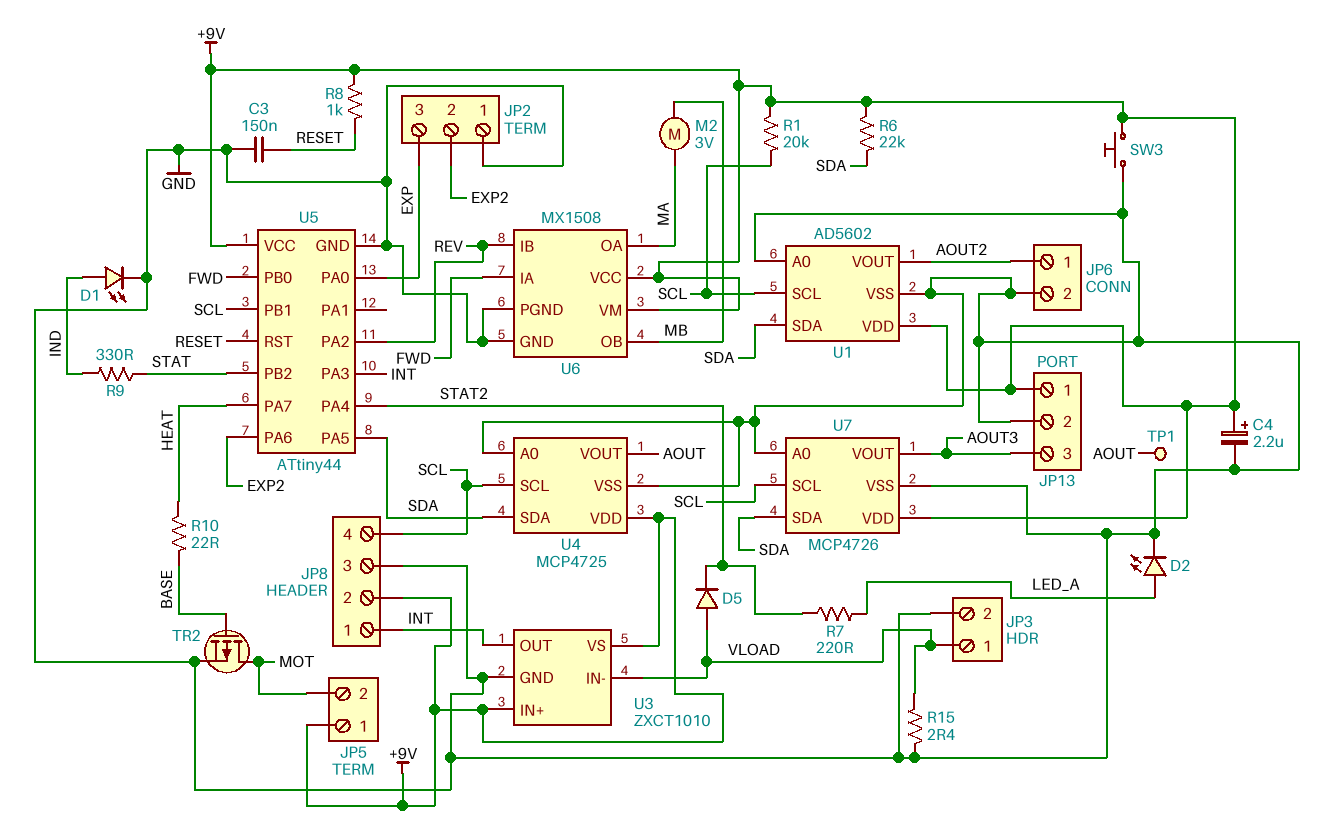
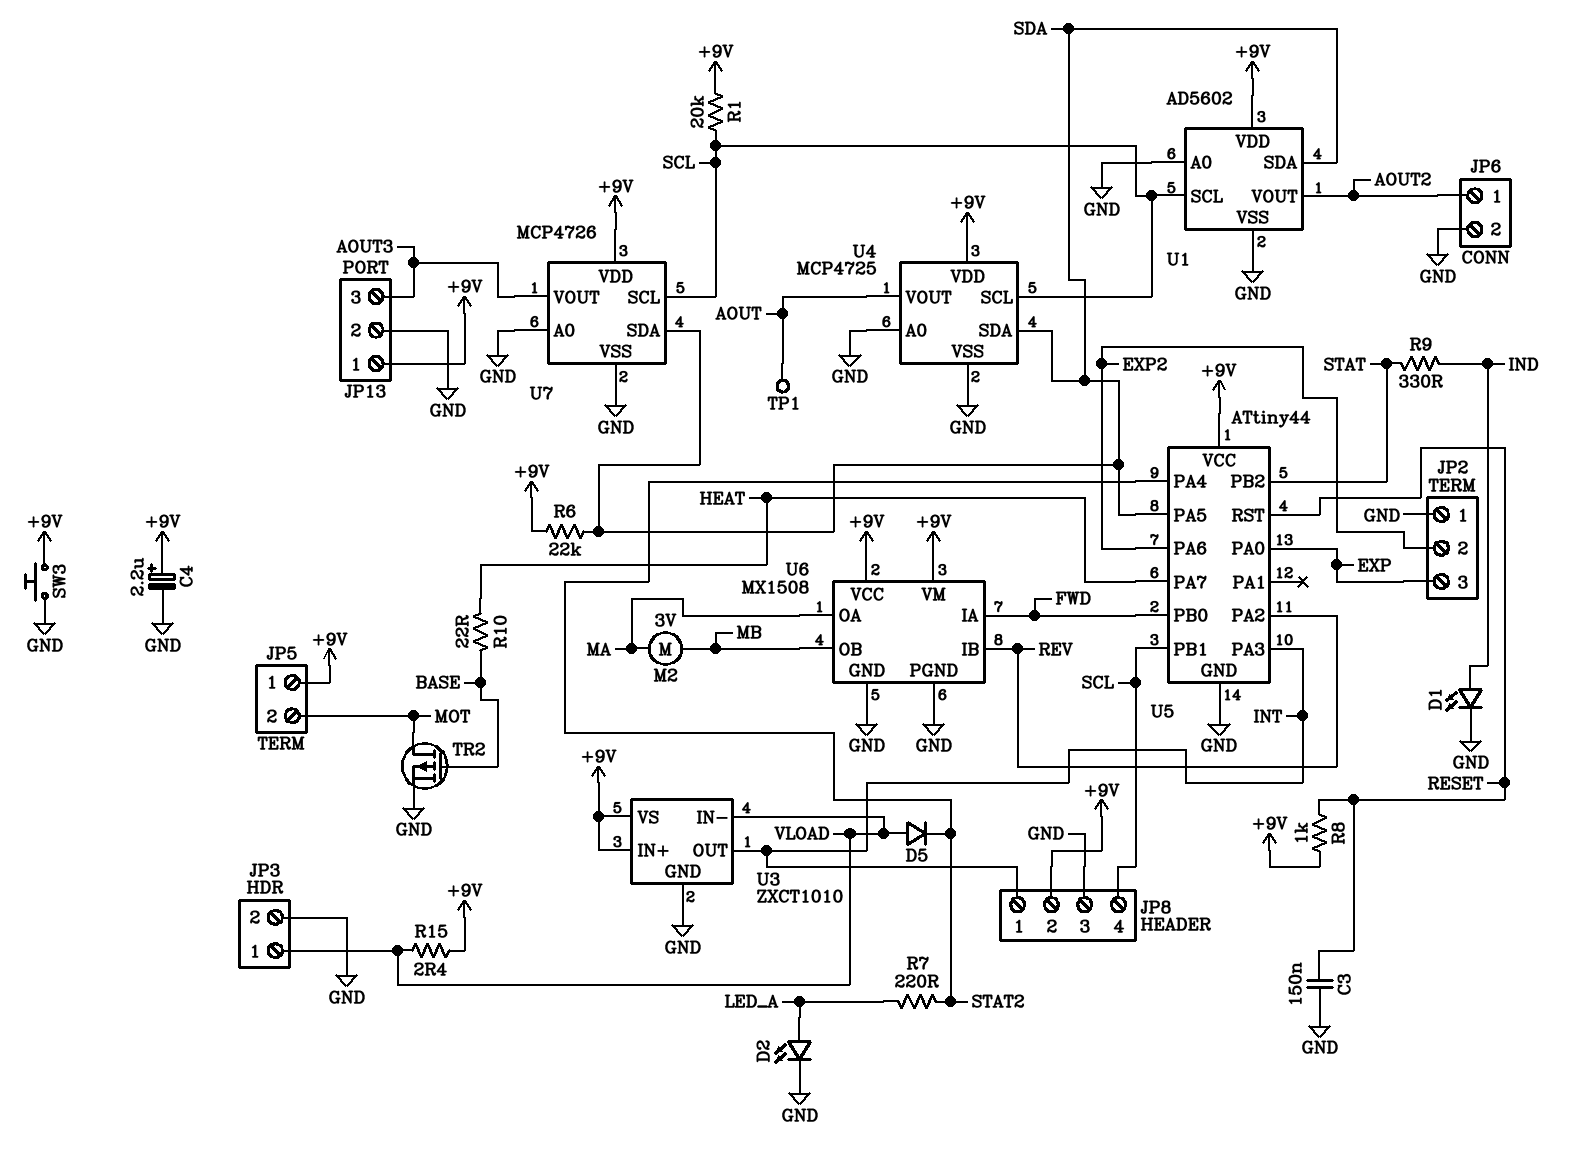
R15: 2.4 (GND, VLOAD) -> 2.4 (+9V, VLOAD)

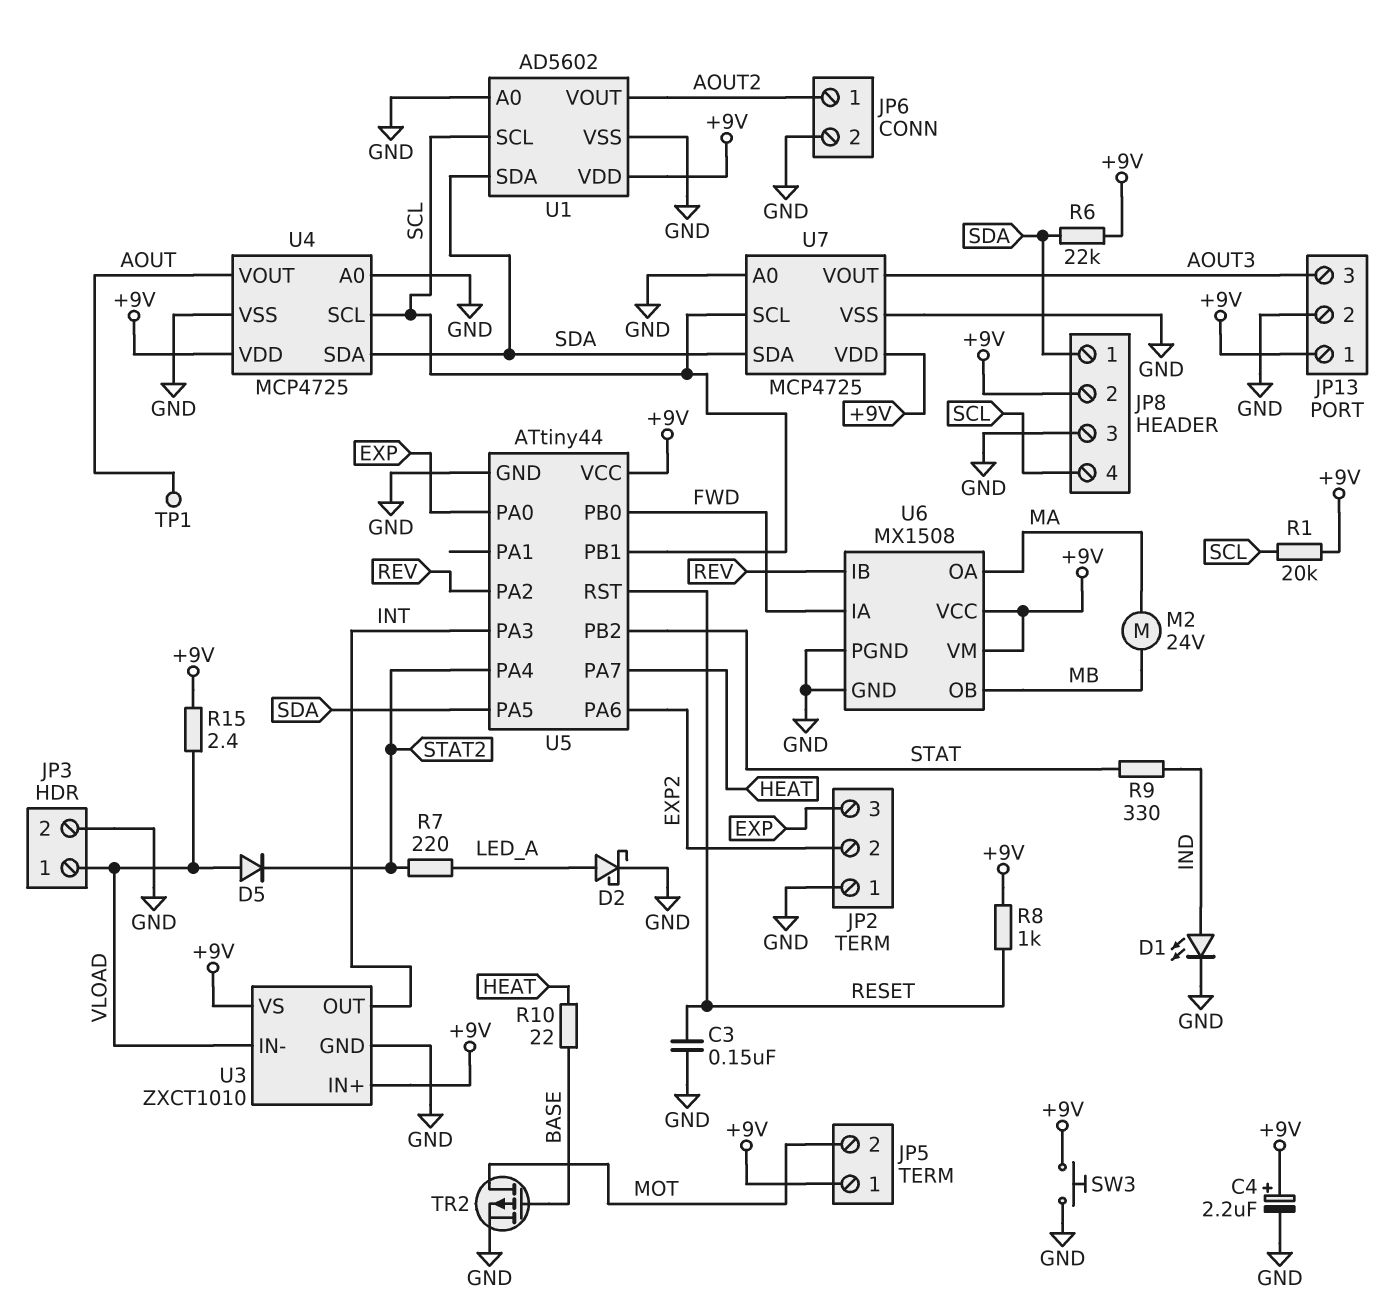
D2: LED (A LED_A, K GND) -> schottky (A LED_A, K GND)
JP8 pin 1: INT -> SDA
M2: motor 3V (MA, MB) -> motor 24V (MA, MB)
U7: MCP4726 -> MCP4725

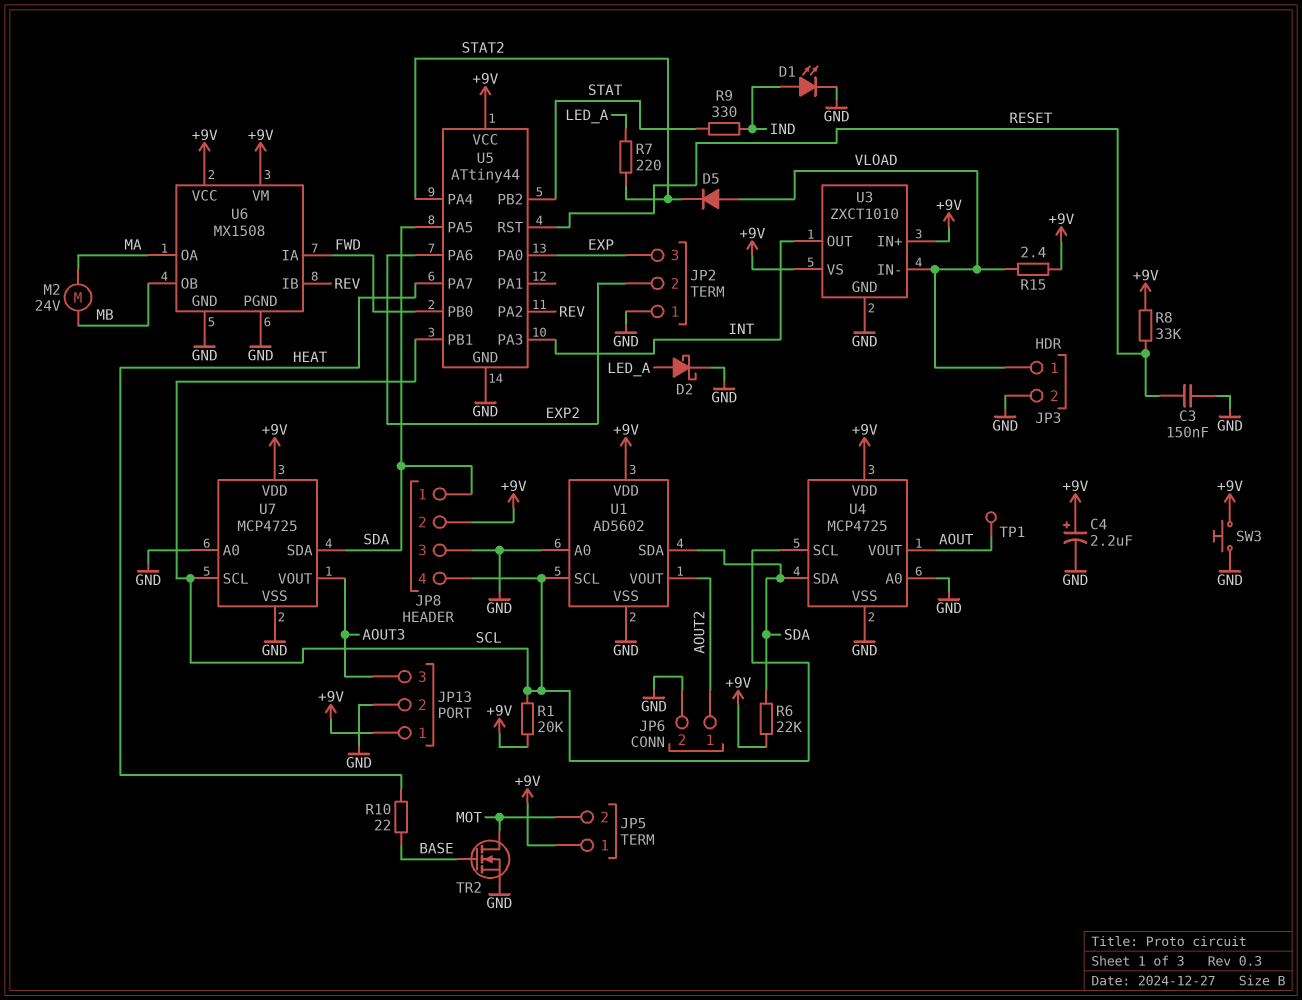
R8: 1k (+9V, RESET) -> 33k (+9V, RESET)
TR2: PMOS (G BASE, D MOT, S GND) -> NMOS (G BASE, D MOT, S GND)

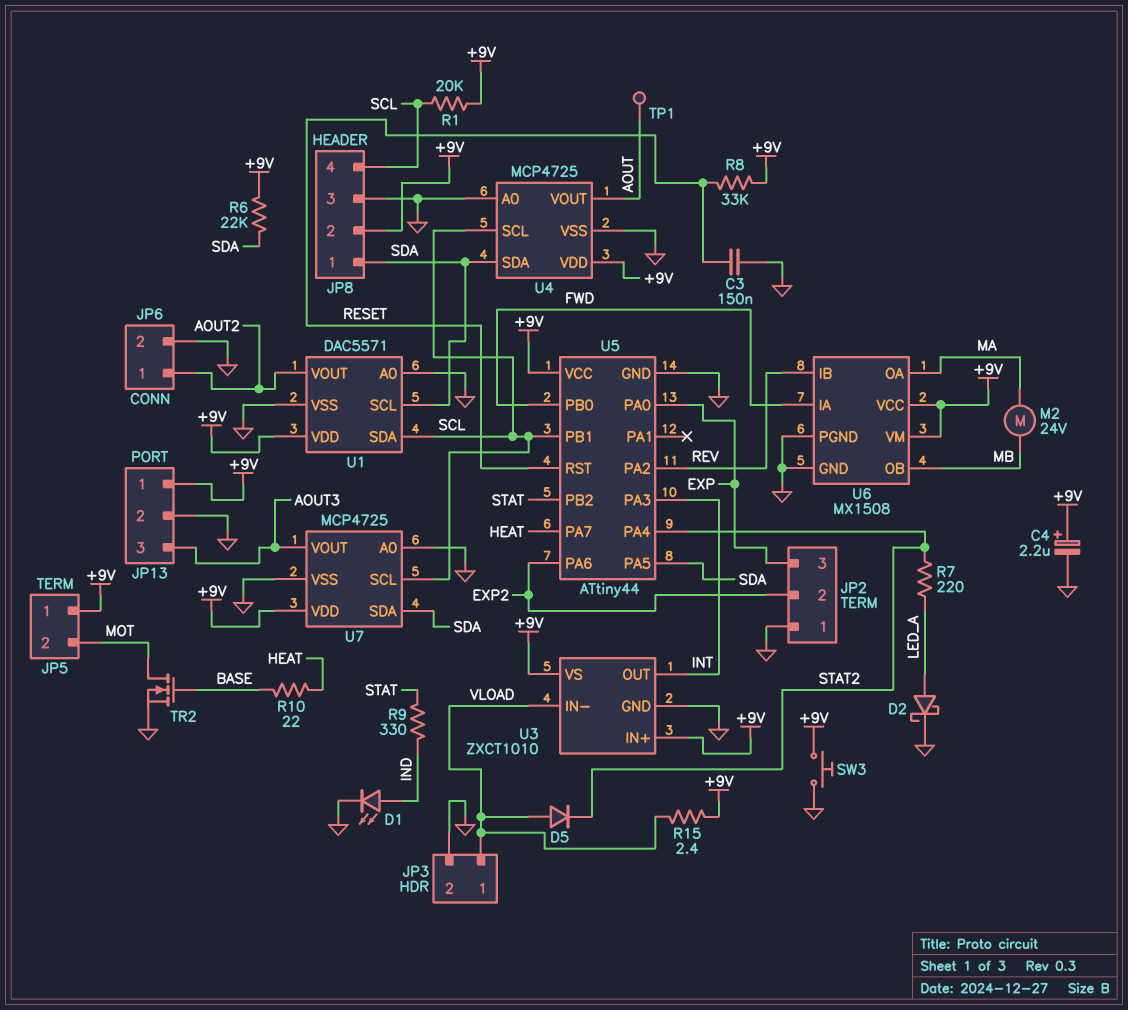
U1: AD5602 -> DAC5571
U1 pin SCL: SCL -> SDA
U1 pin SDA: SDA -> SCL

